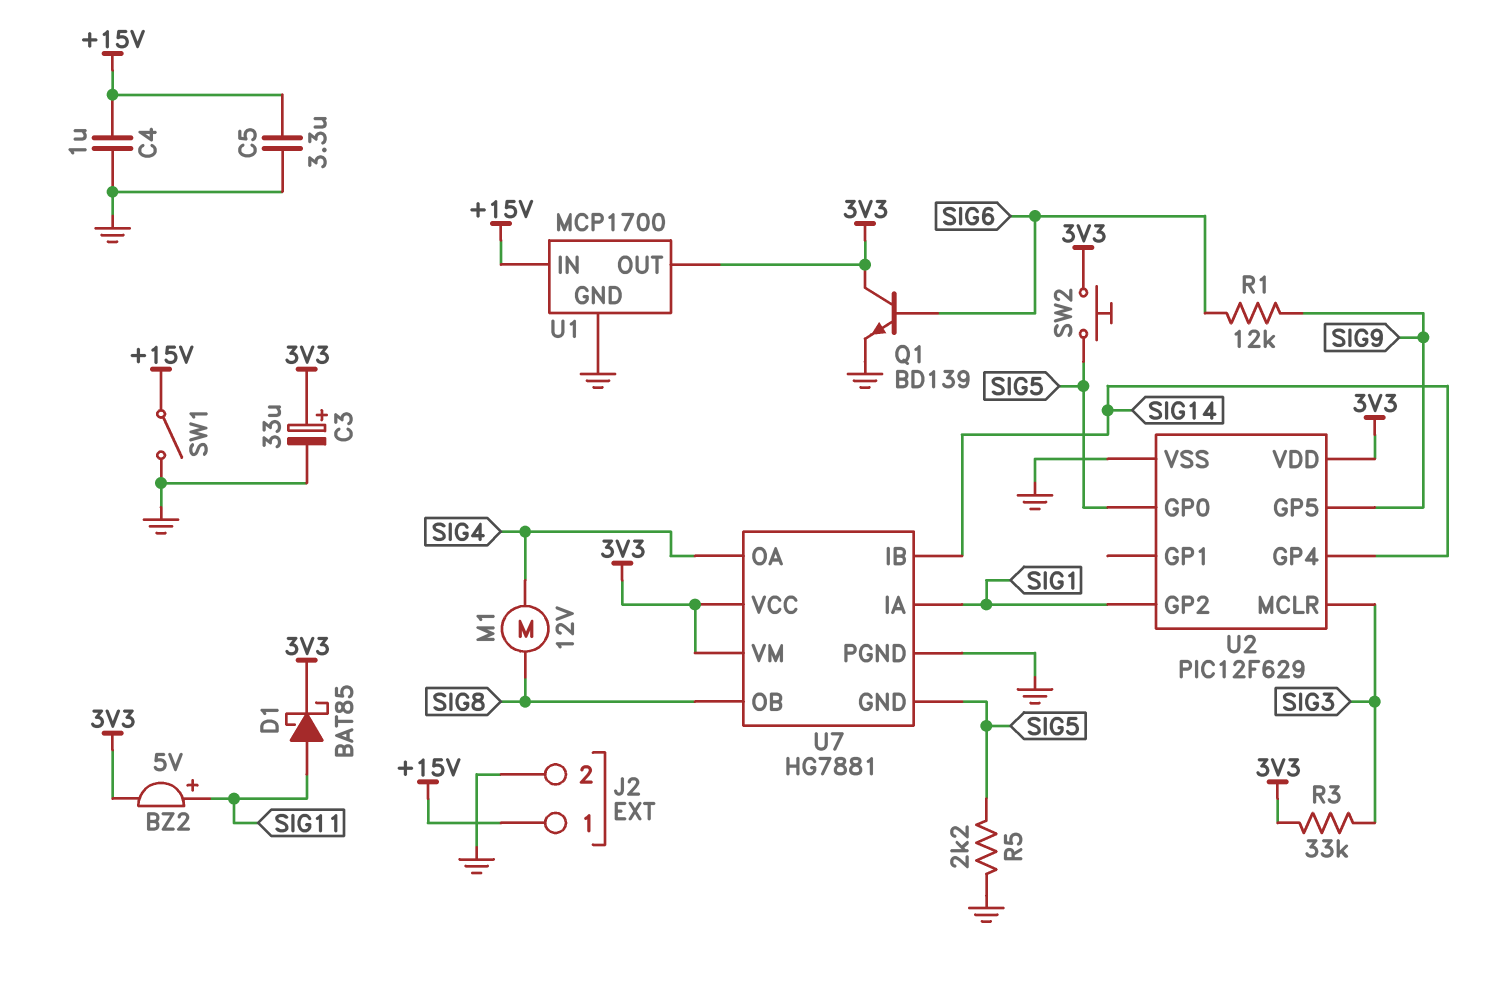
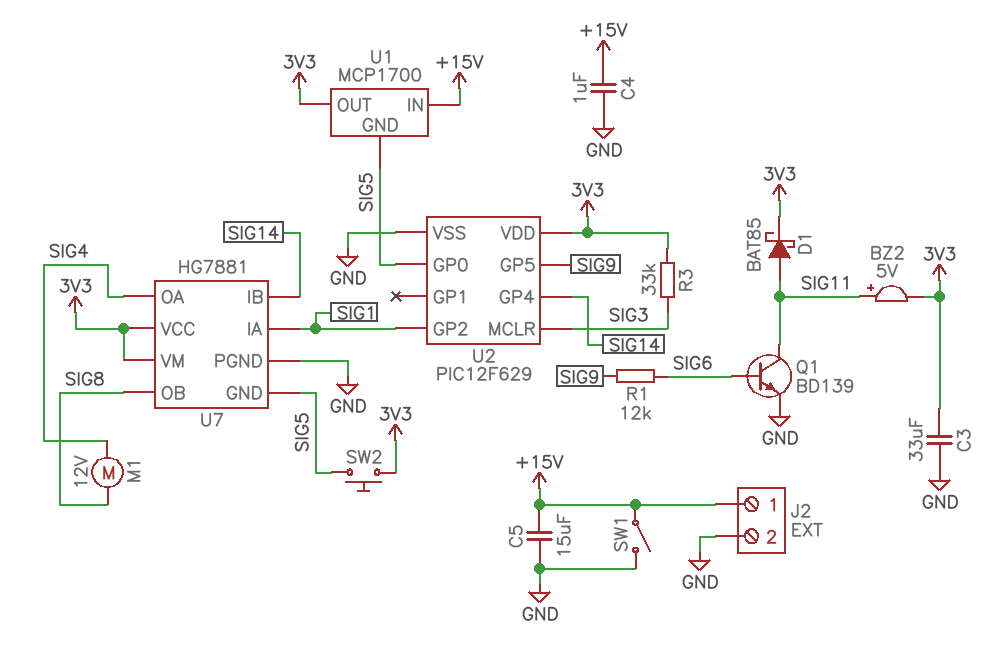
C3: 33uF (plus 3V3, minus GND) -> 33uF (3V3, GND)
C5: 3.3uF (+15V, GND) -> 15uF (+15V, GND)
Q1: NPN BD139 (B SIG6, C 3V3, E GND) -> NPN BD139 (B SIG6, C SIG11, E GND)
R5: 2.2k (GND, SIG5) -> none
U1 pin GND: GND -> SIG5

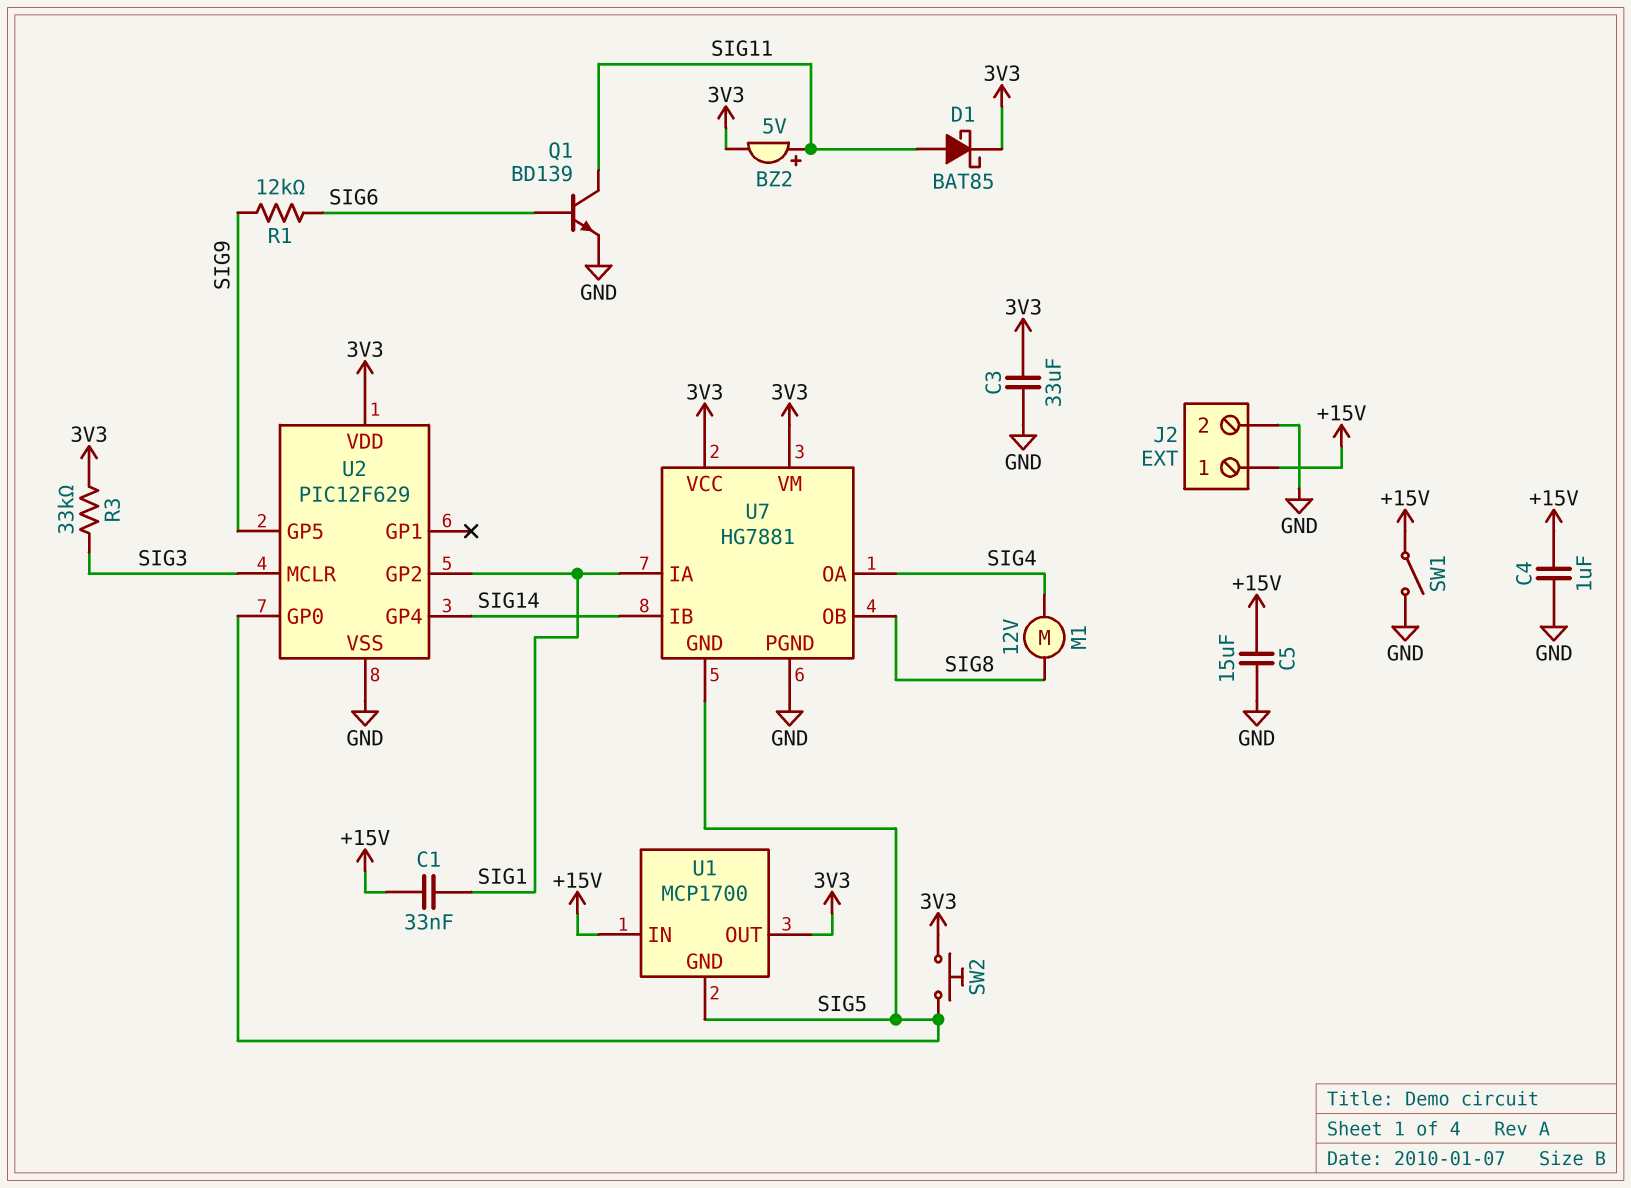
C1: none -> 33nF (+15V, SIG1)

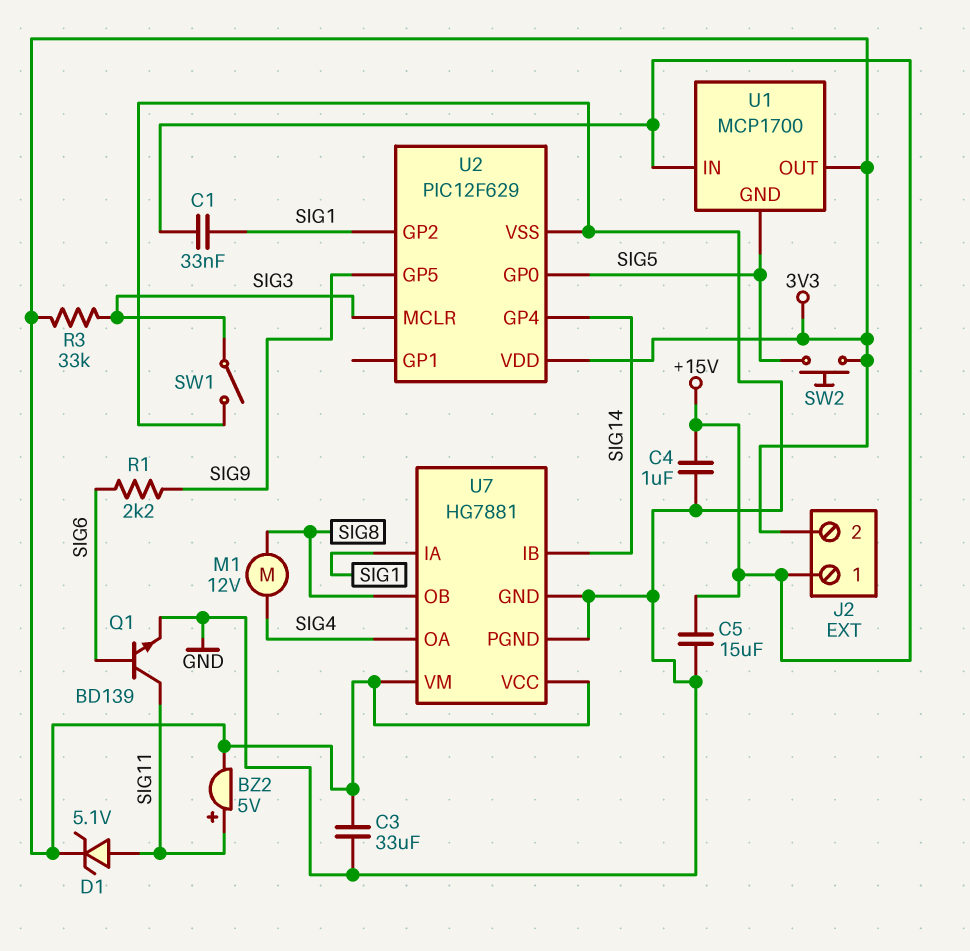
D1: schottky BAT85 (A SIG11, K 3V3) -> zener 5.1V (A SIG11, K 3V3)
J2 pin 2: GND -> 3V3
R1: 12k (SIG6, SIG9) -> 2.2k (SIG6, SIG9)
SW1: switch (+15V, GND) -> switch (GND, SIG3)
U7 pin GND: SIG5 -> GND

